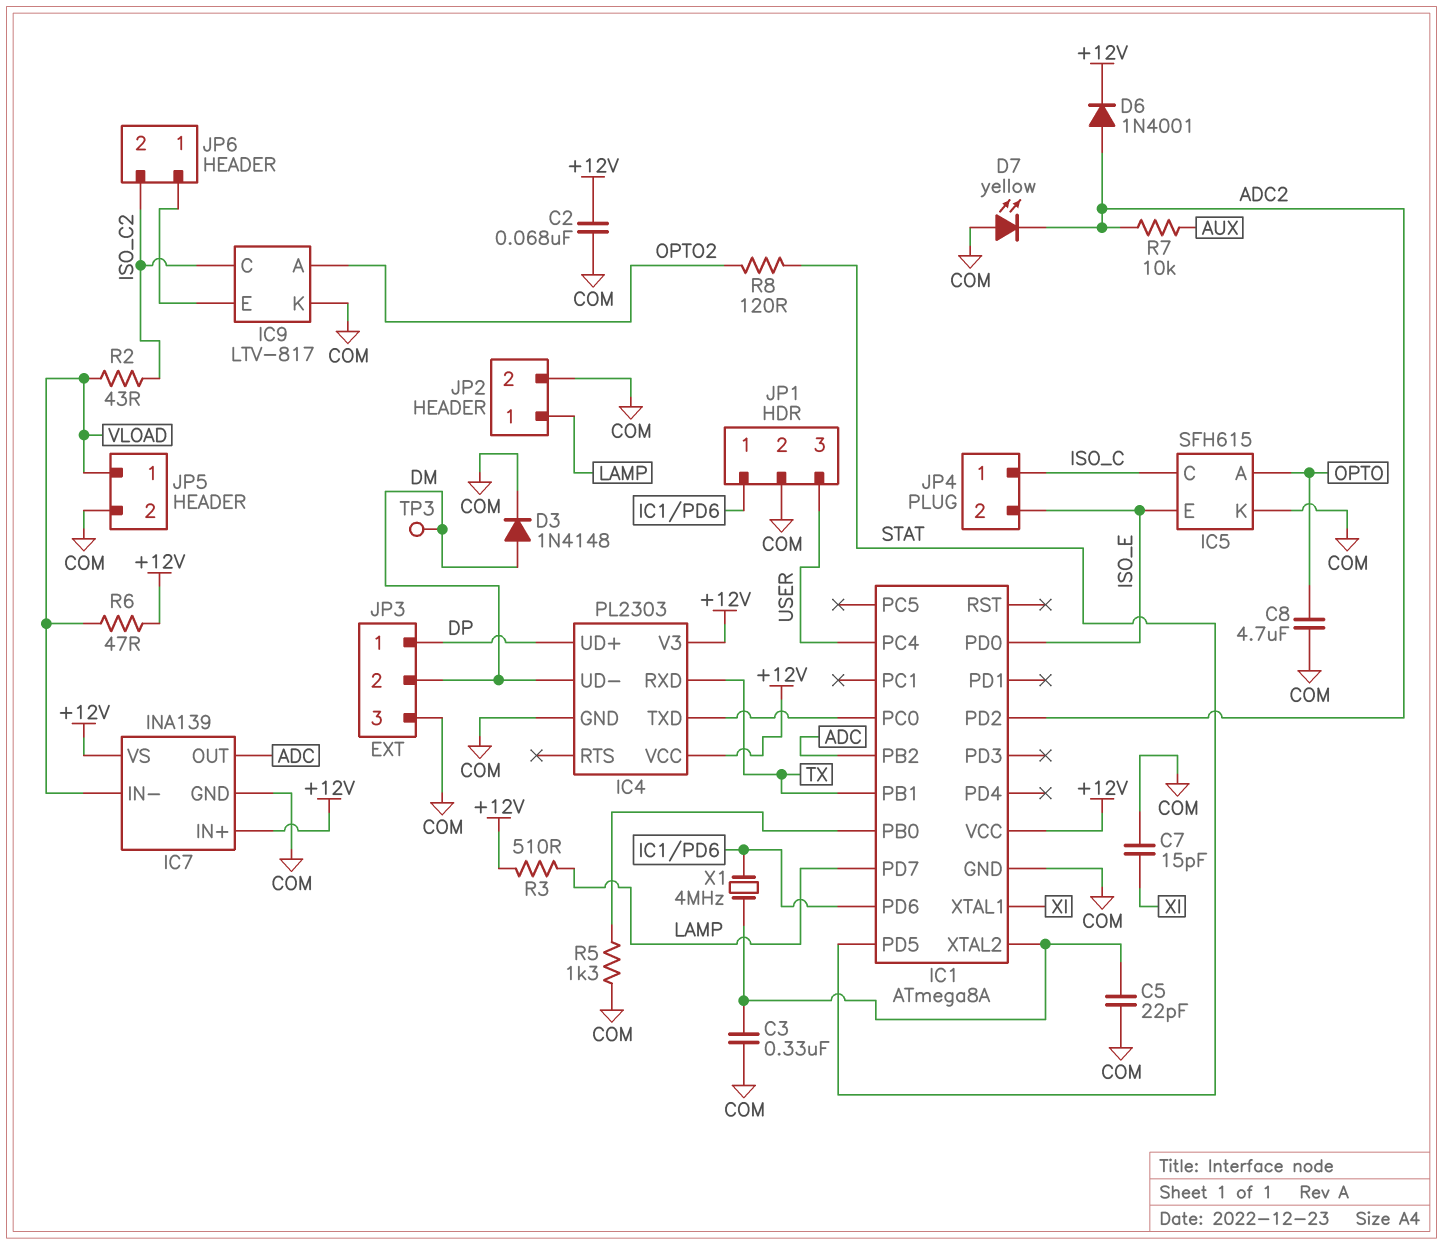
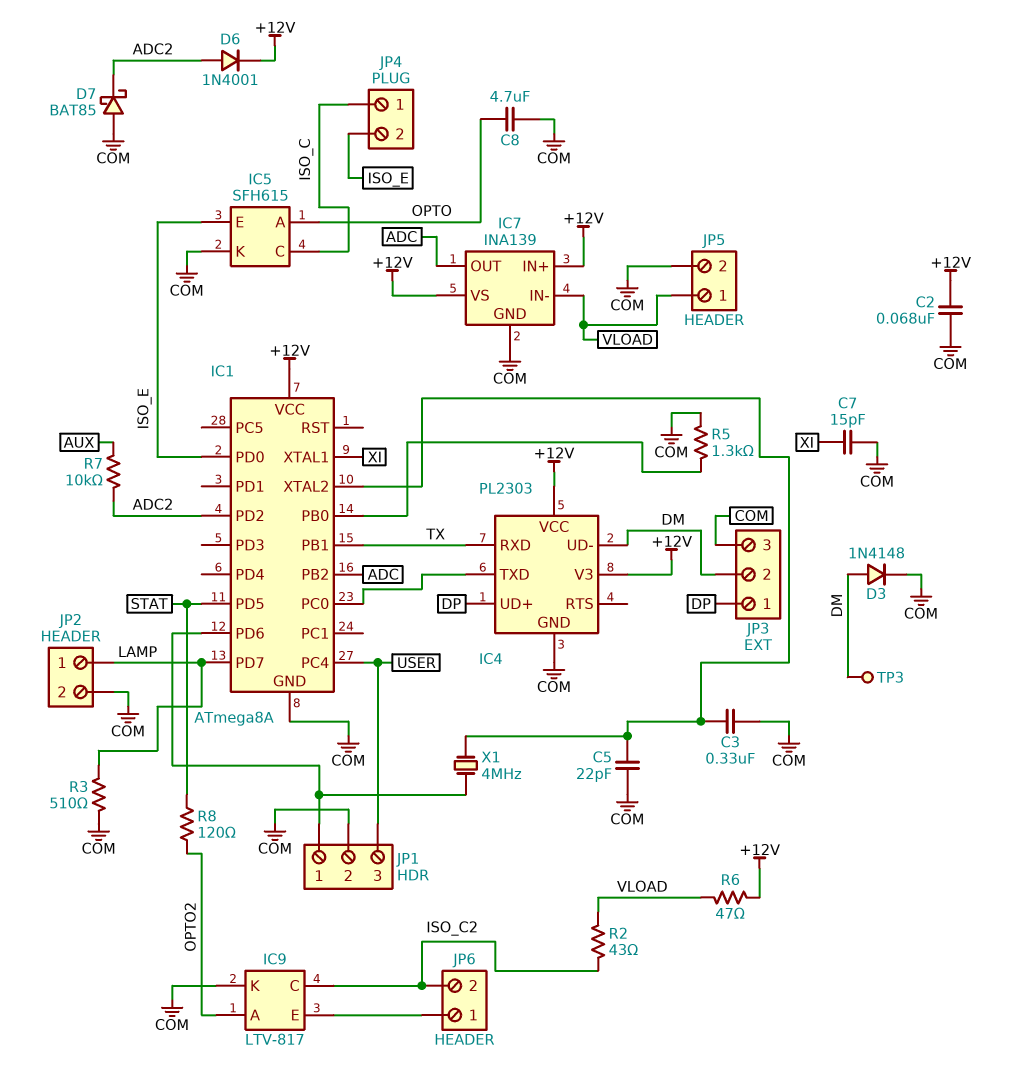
D7: LED yellow (A COM, K ADC2) -> schottky BAT85 (A COM, K ADC2)
R3: 510 (+12V, LAMP) -> 510 (COM, LAMP)

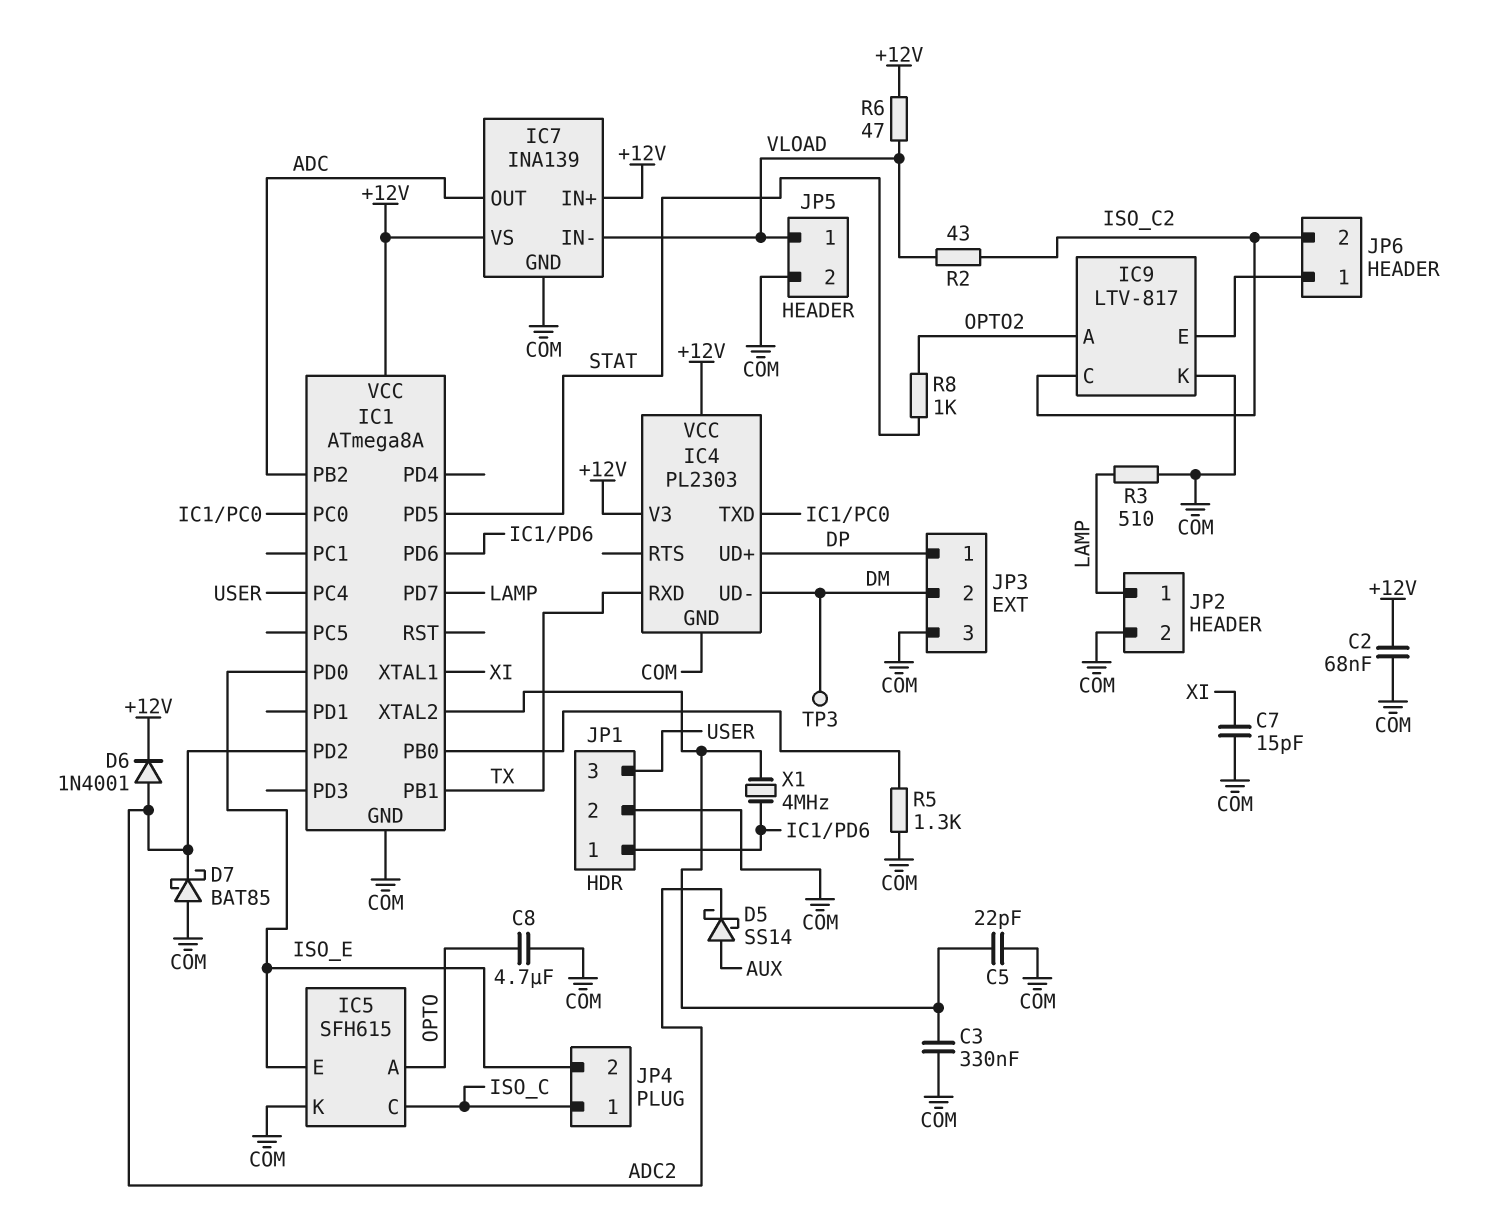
D3: diode 1N4148 (A DM, K COM) -> none
D5: none -> schottky SS14 (A AUX, K ADC2)
R7: 10k (ADC2, AUX) -> none
R8: 120 (OPTO2, STAT) -> 1k (OPTO2, STAT)

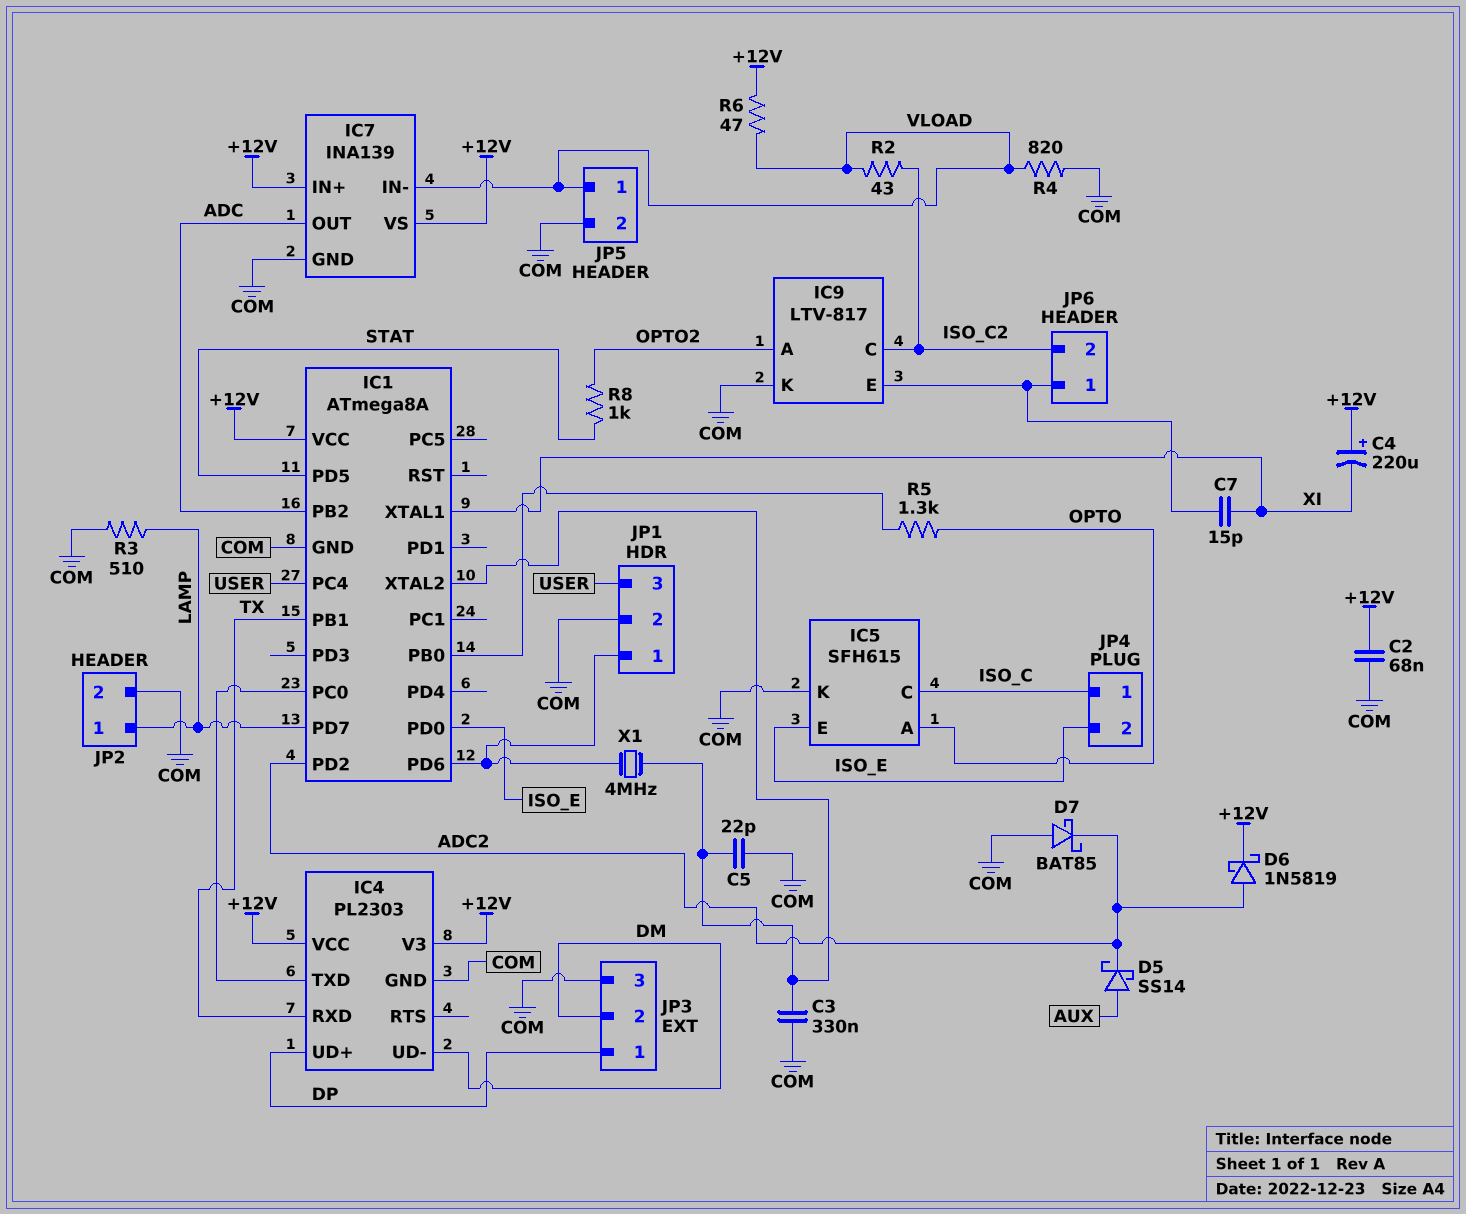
C4: none -> 220uF (plus +12V, minus XI)
C7: 15pF (COM, XI) -> 15pF (IC9/E, XI)
C8: 4.7uF (COM, OPTO) -> none
D6: diode 1N4001 (A ADC2, K +12V) -> schottky 1N5819 (A ADC2, K +12V)
R4: none -> 820 (COM, VLOAD)
R5: 1.3k (COM, IC1/PB0) -> 1.3k (IC1/PB0, OPTO)
TP3: test point (DM) -> none

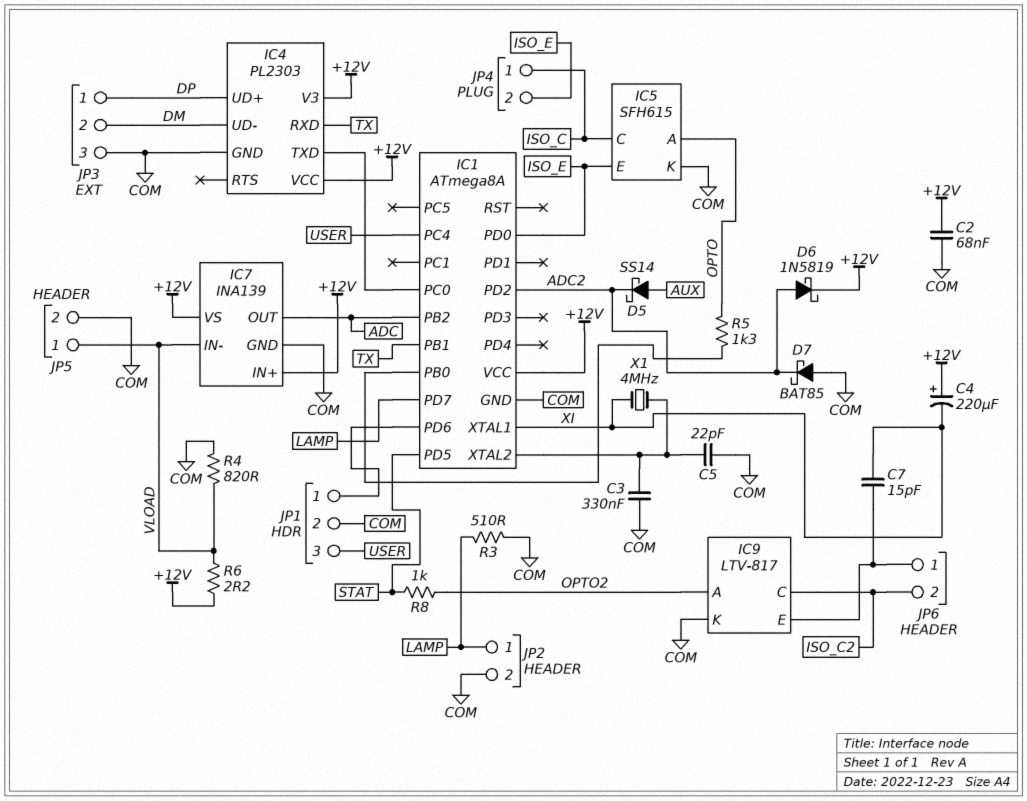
R2: 43 (ISO_C2, VLOAD) -> none
R6: 47 (+12V, VLOAD) -> 2.2 (+12V, VLOAD)
X1: 4MHz (IC1/PD6, IC1/XTAL2) -> 4MHz (IC1/XTAL2, XI)

